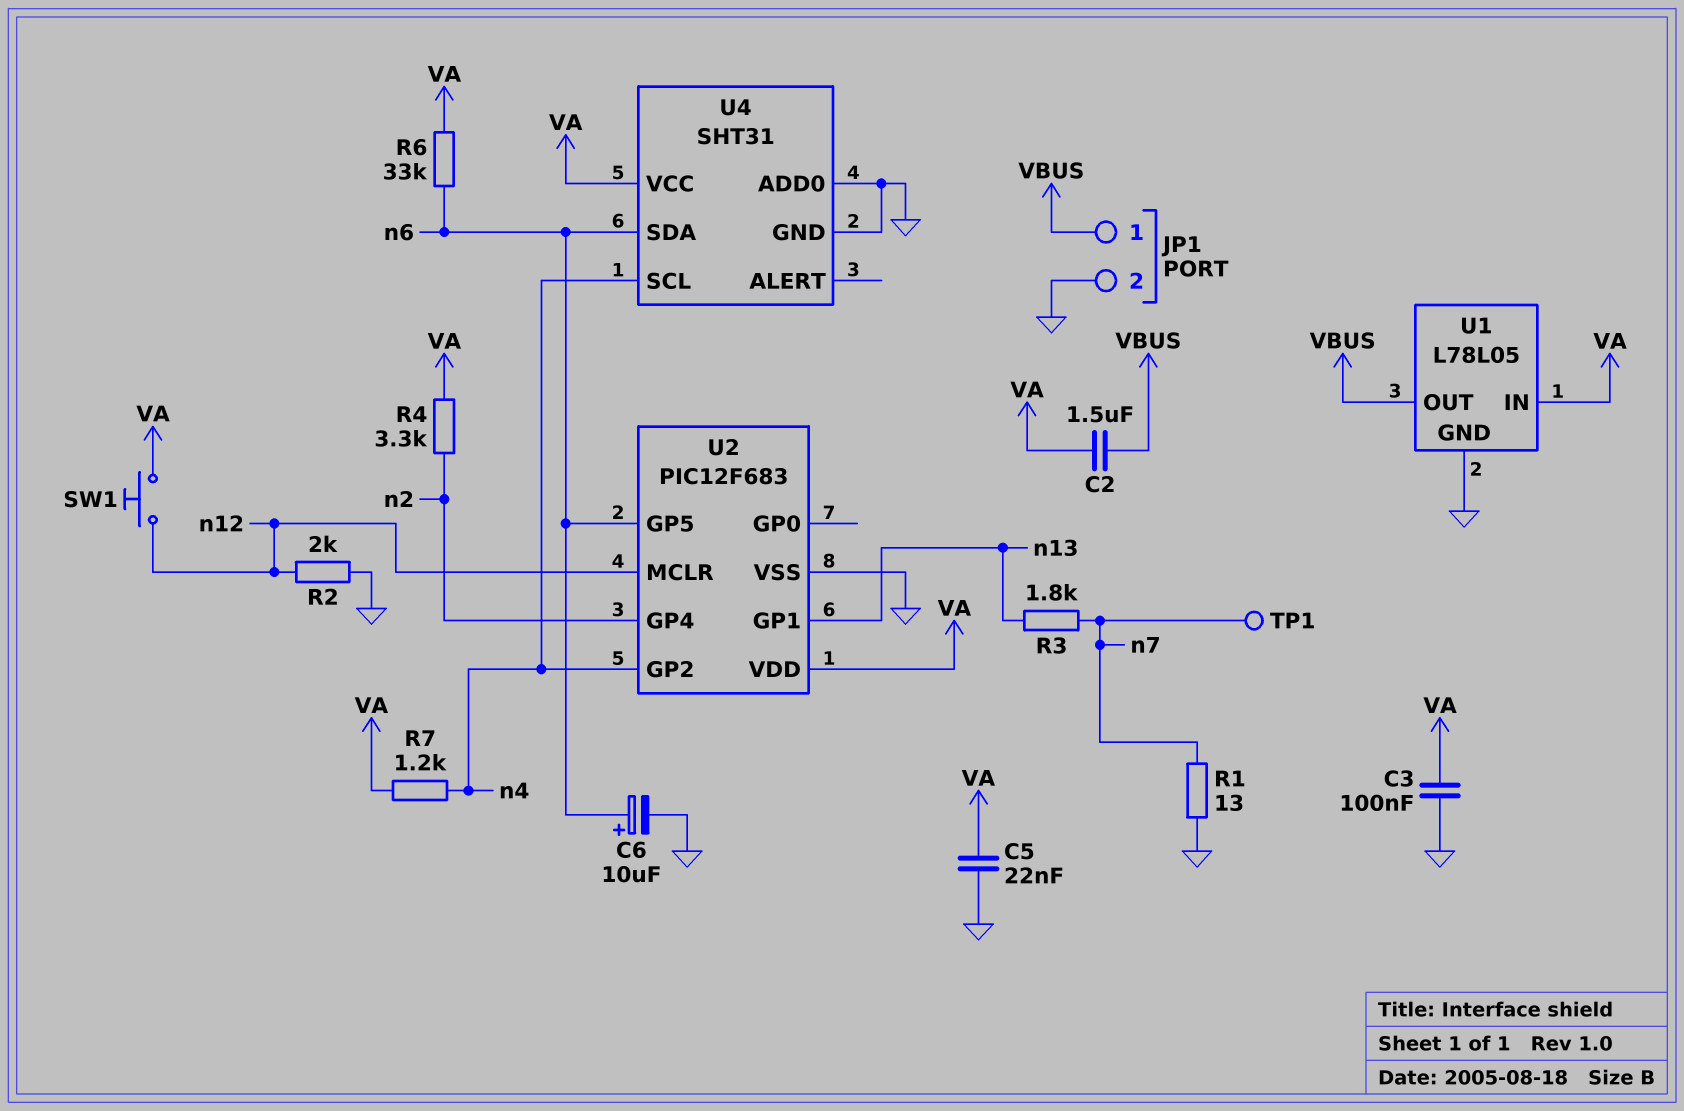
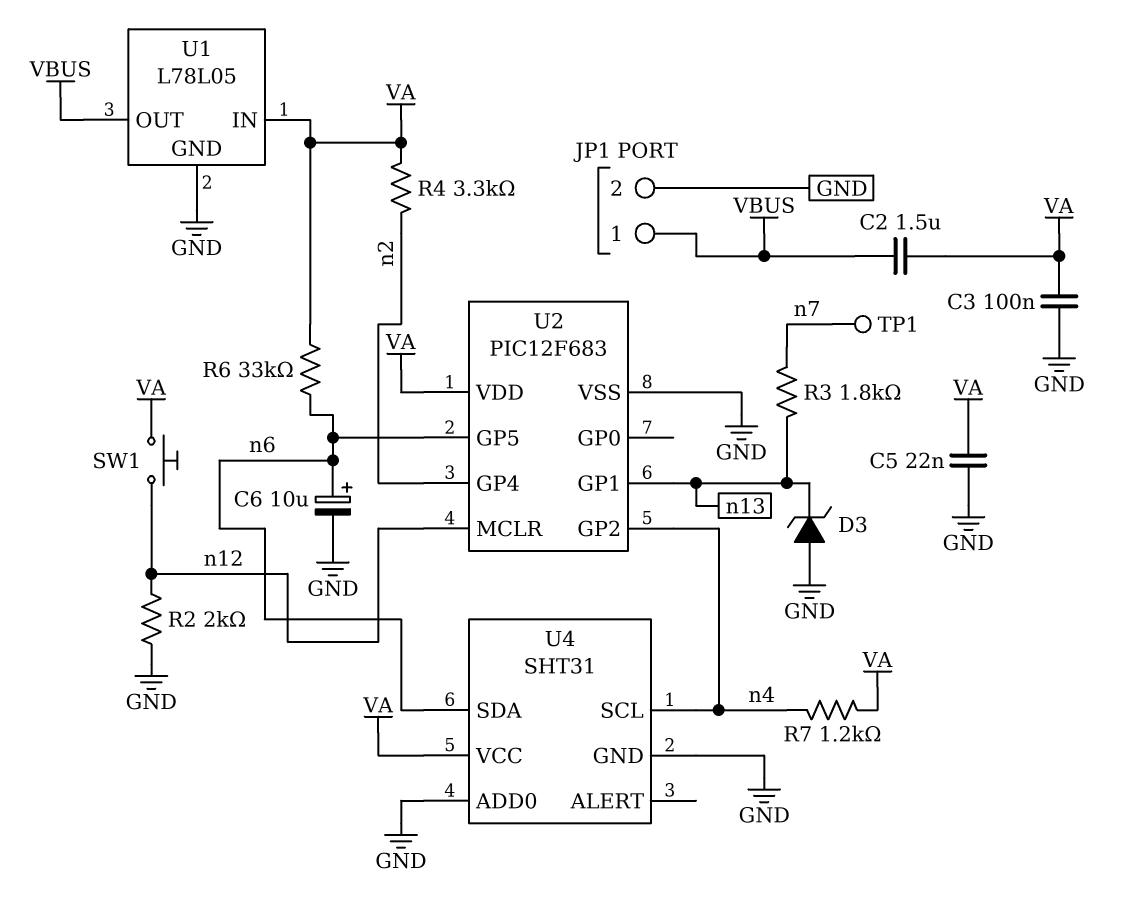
D3: none -> zener (A GND, K n13)
R1: 13 (GND, n7) -> none

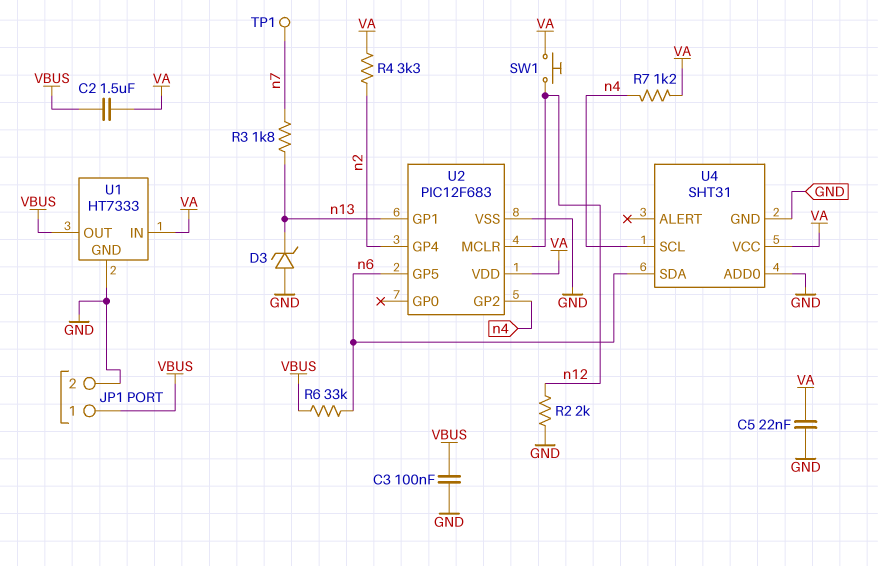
C3: 100nF (GND, VA) -> 100nF (GND, VBUS)
C6: 10uF (plus n6, minus GND) -> none
R6: 33k (VA, n6) -> 33k (VBUS, n6)
U1: L78L05 -> HT7333

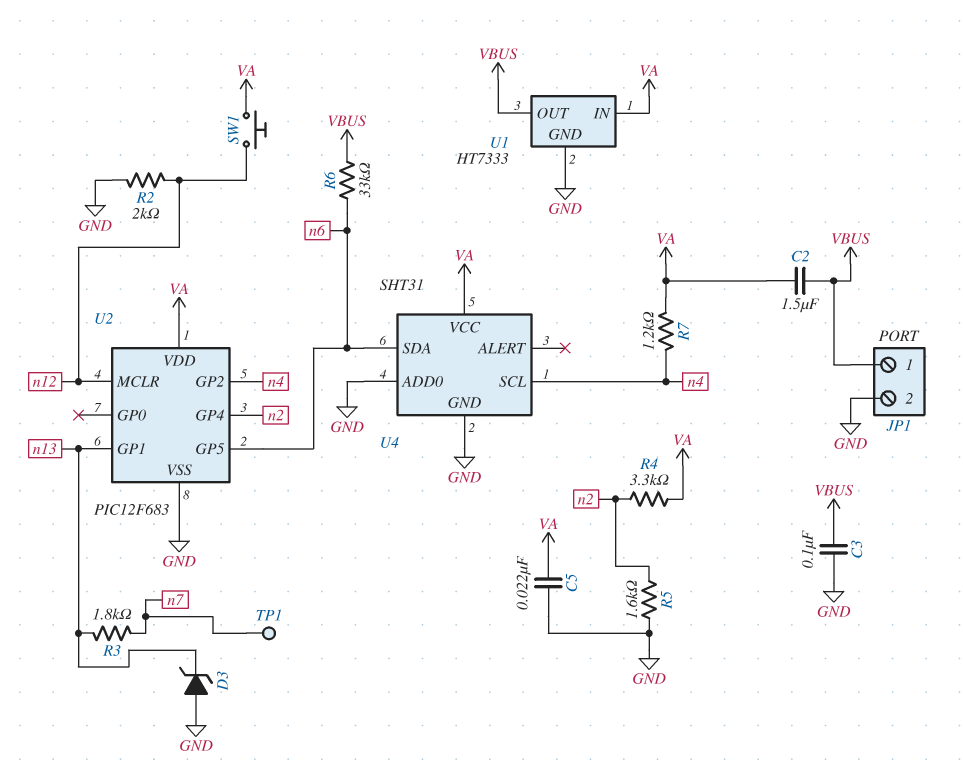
R5: none -> 1.6k (GND, n2)

